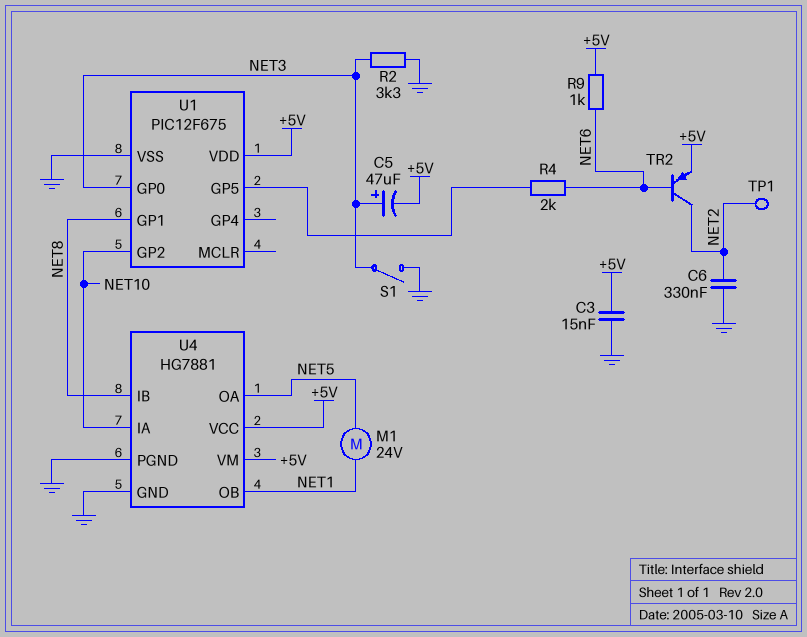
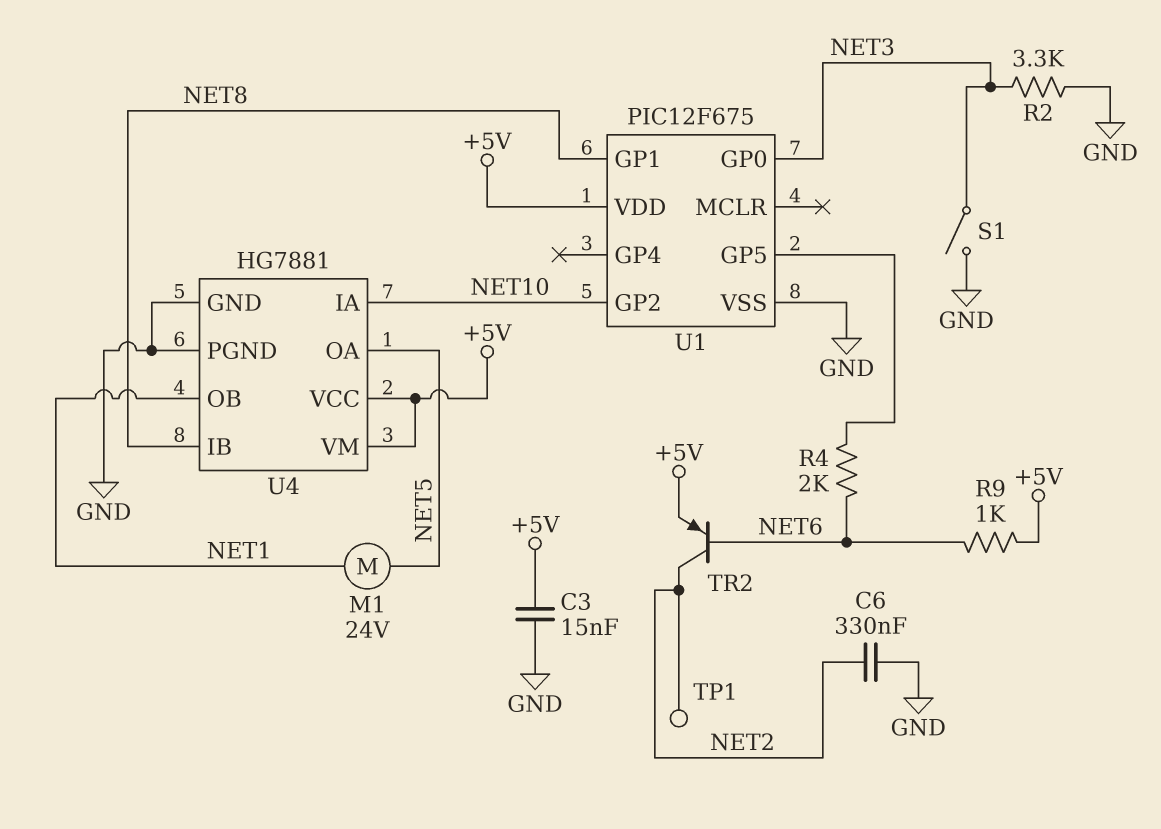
C5: 47uF (plus NET3, minus +5V) -> none

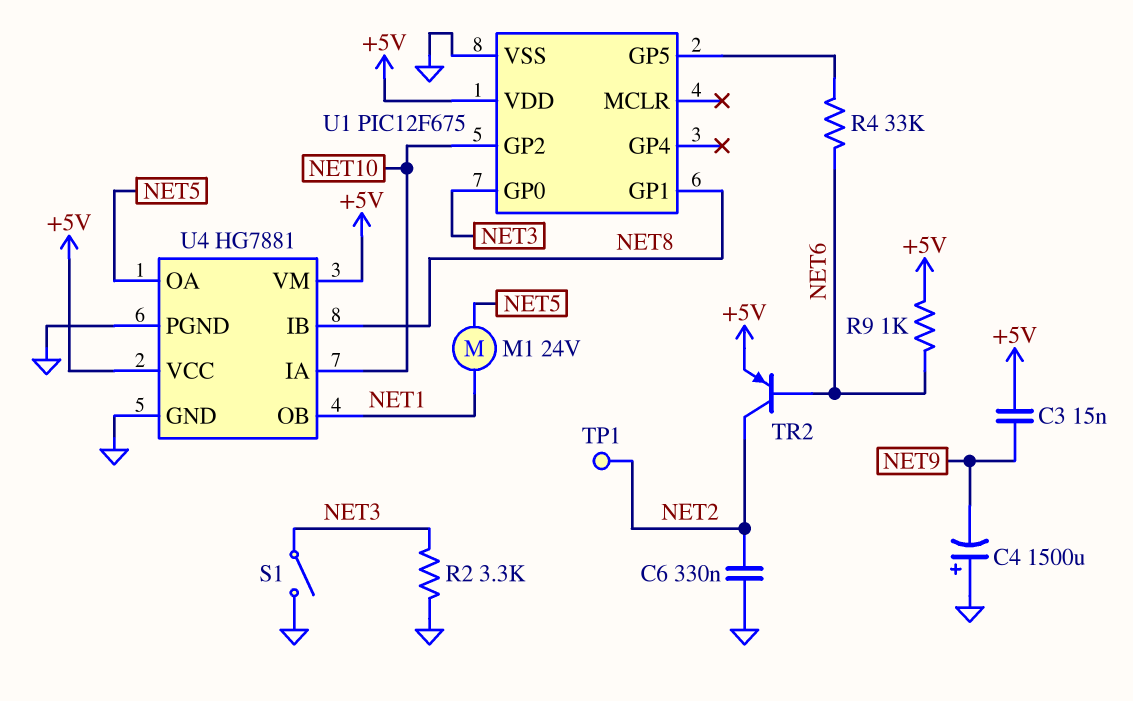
C3: 15nF (+5V, GND) -> 15nF (+5V, NET9)
C4: none -> 1500uF (plus GND, minus NET9)
R4: 2k (NET6, U1/GP5) -> 33k (NET6, U1/GP5)

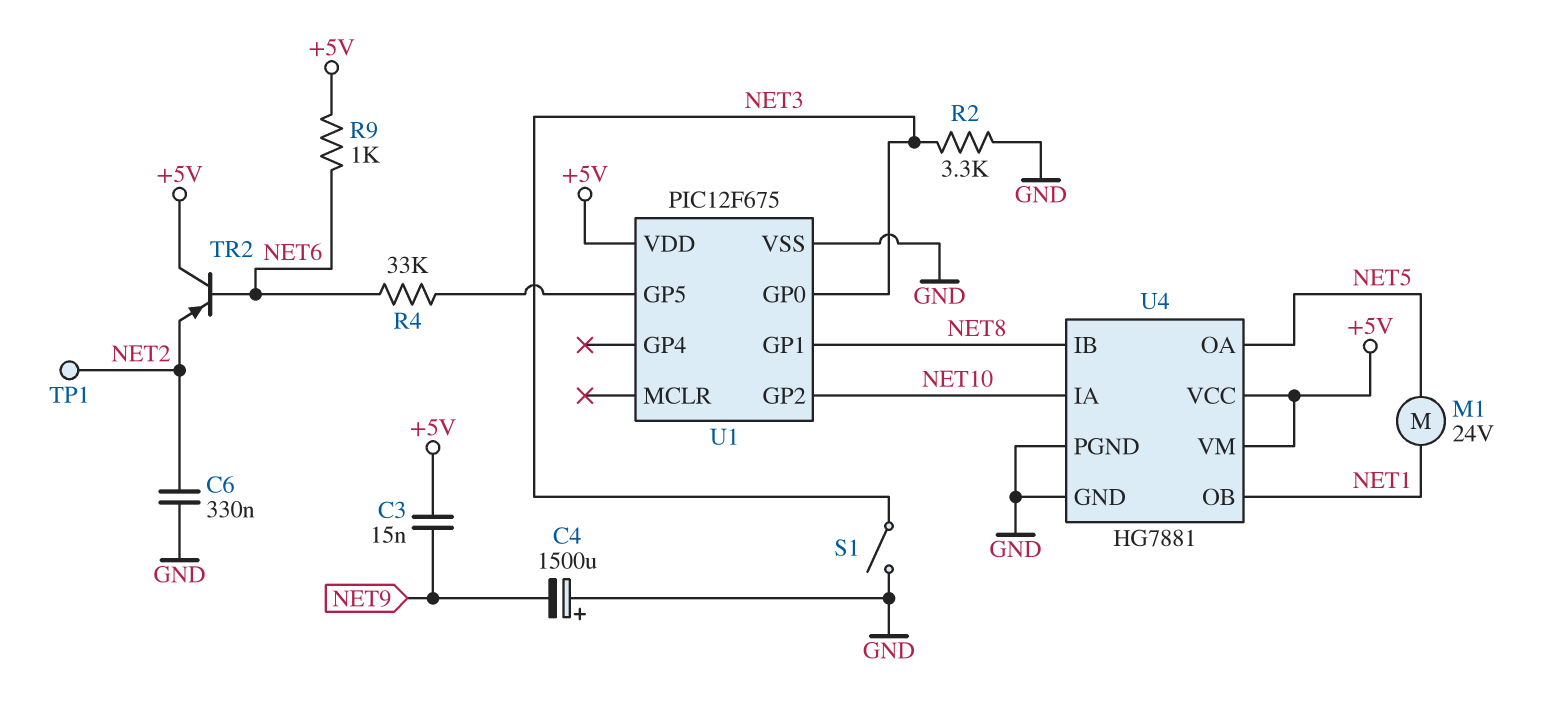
TR2: PNP (B NET6, C NET2, E +5V) -> PNP (B NET6, C +5V, E NET2)

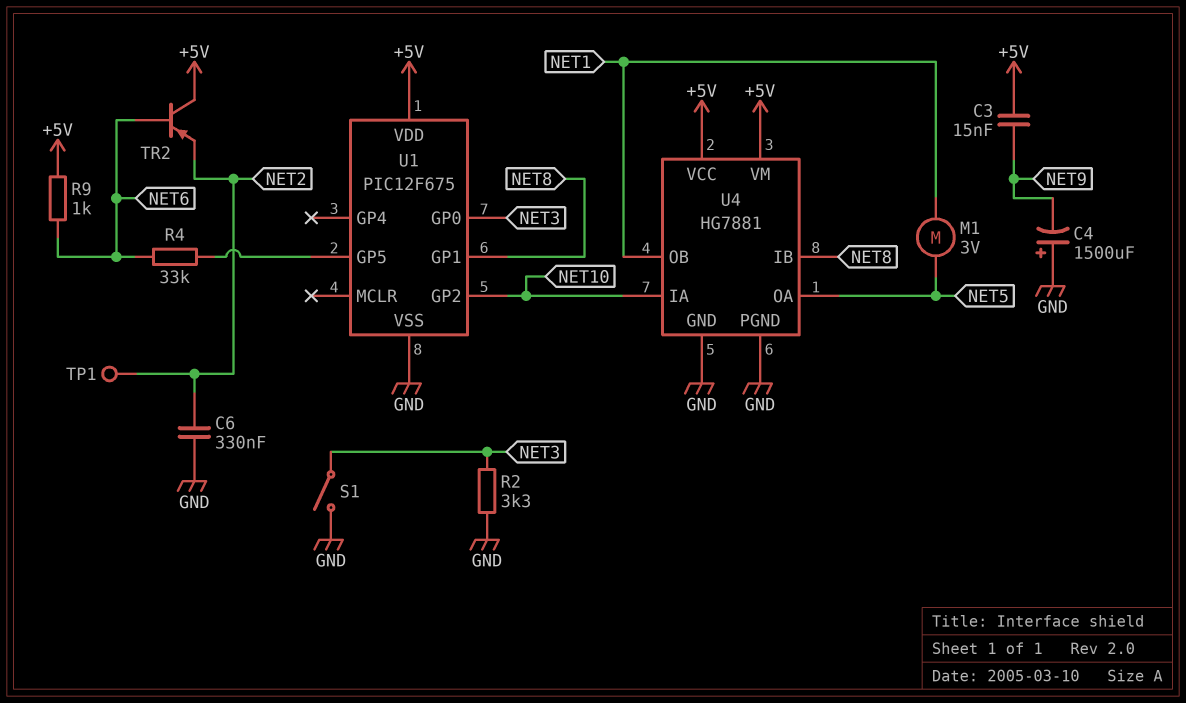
M1: motor 24V (NET1, NET5) -> motor 3V (NET1, NET5)

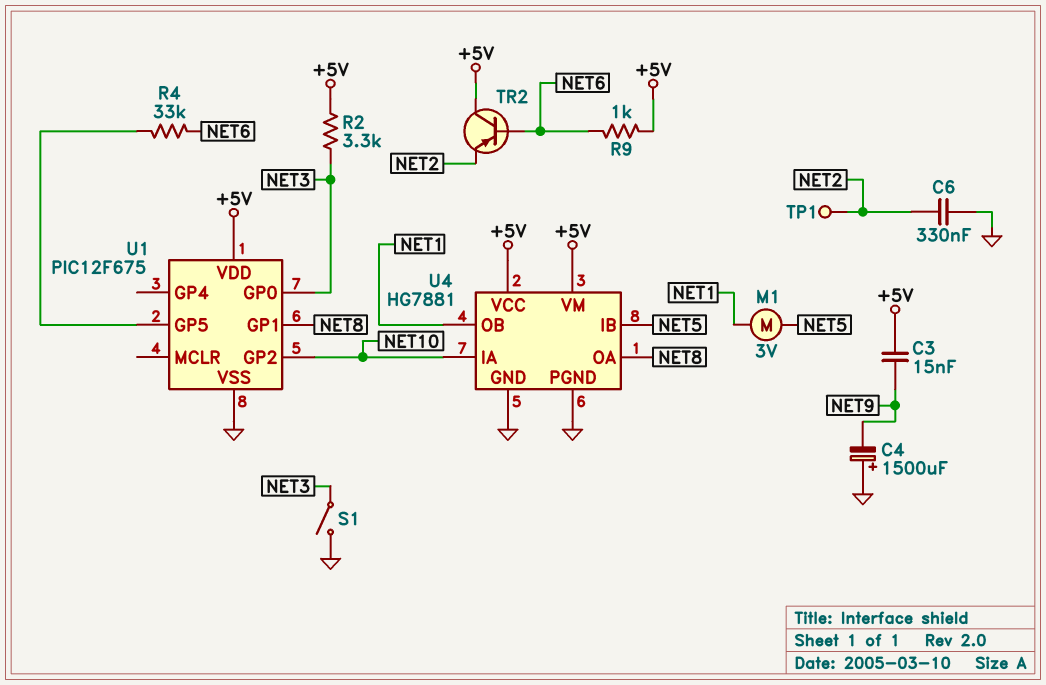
R2: 3.3k (GND, NET3) -> 3.3k (+5V, NET3)
U4 pin IB: NET8 -> NET5
U4 pin OA: NET5 -> NET8

